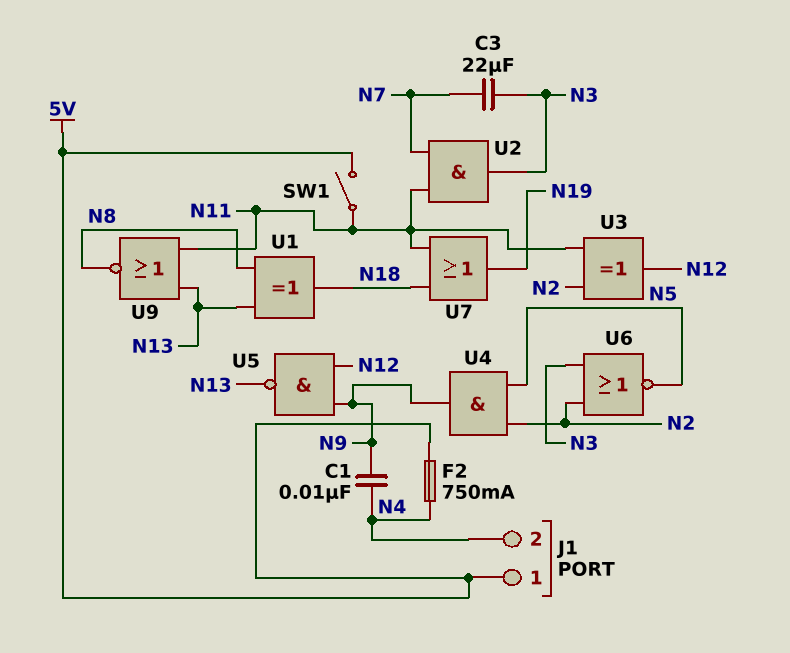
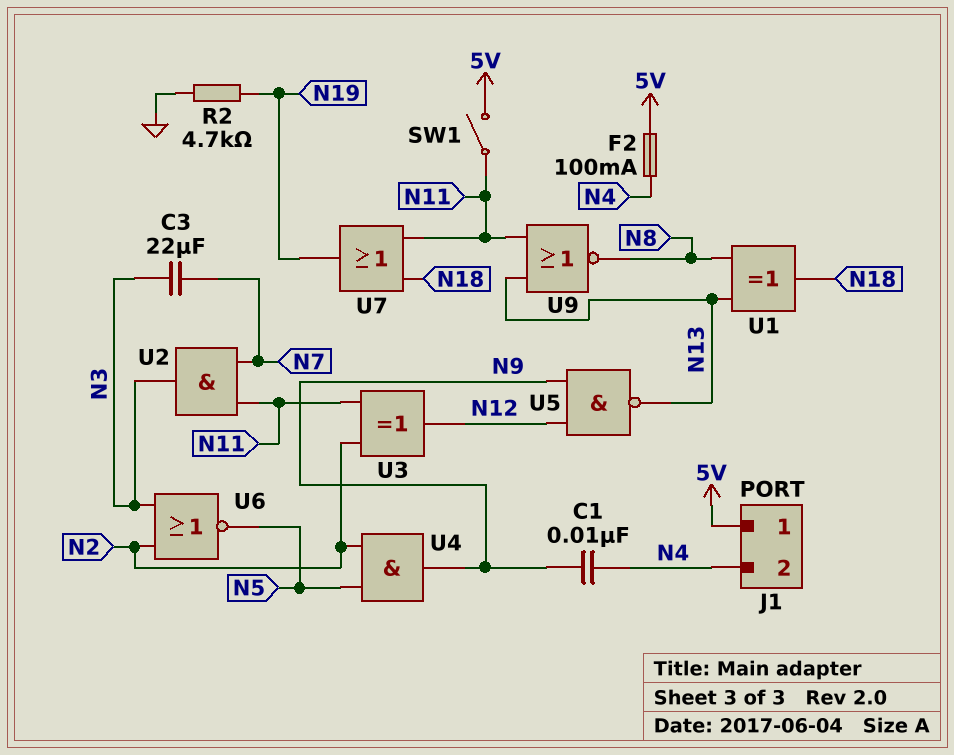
F2: 750mA (5V, N4) -> 100mA (5V, N4)
R2: none -> 4.7k (GND, N19)

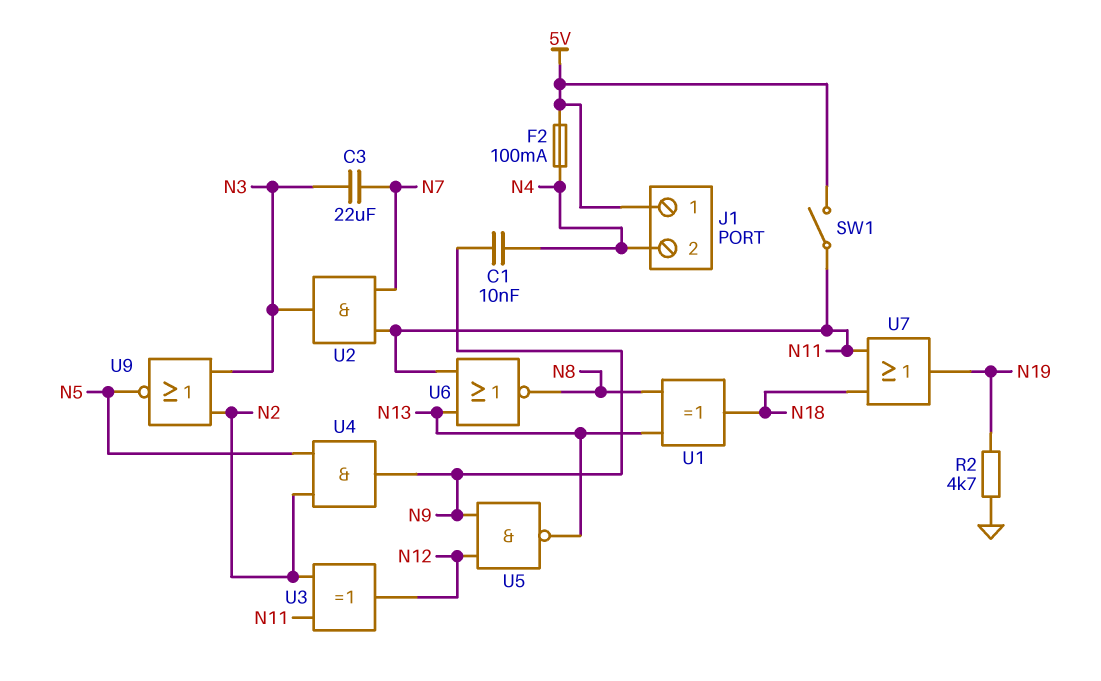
U6: NOR (in N2, in N3, out N5) -> NOR (in N11, in N13, out N8)
U9: NOR (in N11, in N13, out N8) -> NOR (in N2, in N3, out N5)

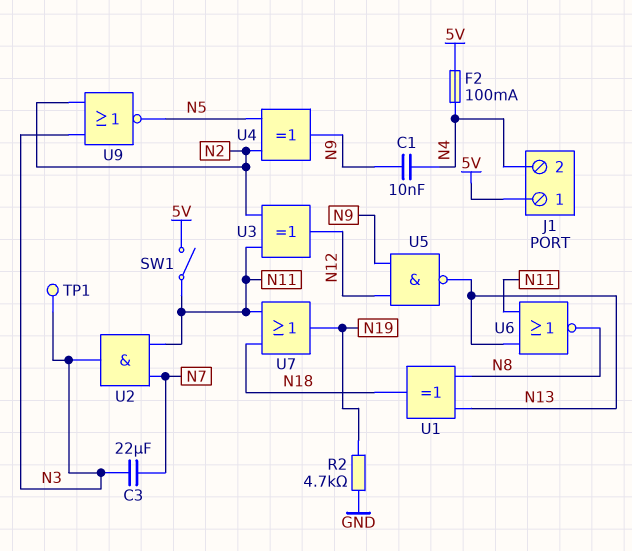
TP1: none -> test point (N3)
U4: AND (in N2, in N5, out N9) -> XOR (in N2, in N5, out N9)

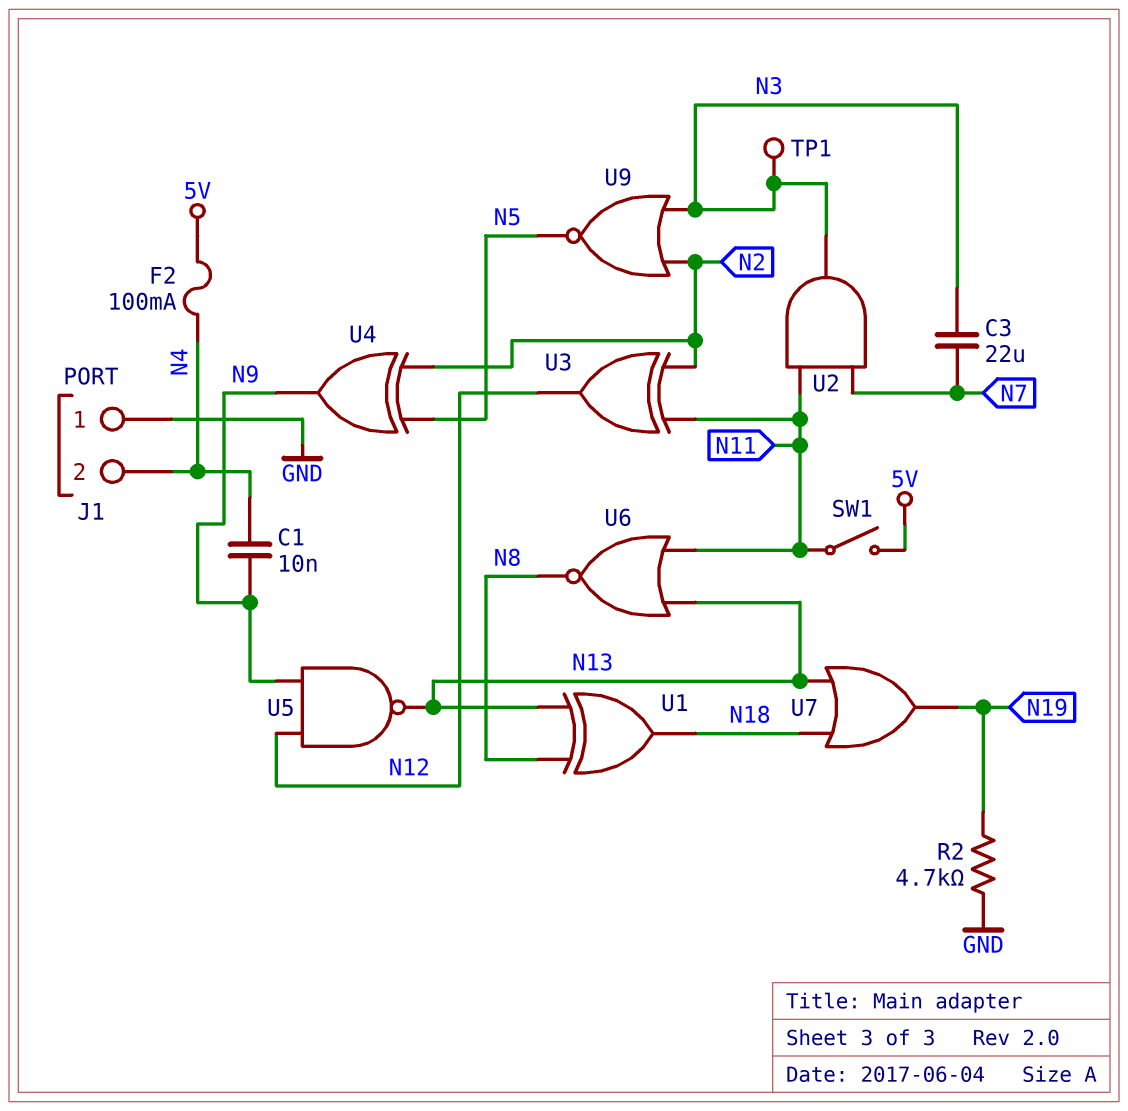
J1 pin 1: 5V -> GND
U7: OR (in N11, in N18, out N19) -> OR (in N13, in N18, out N19)

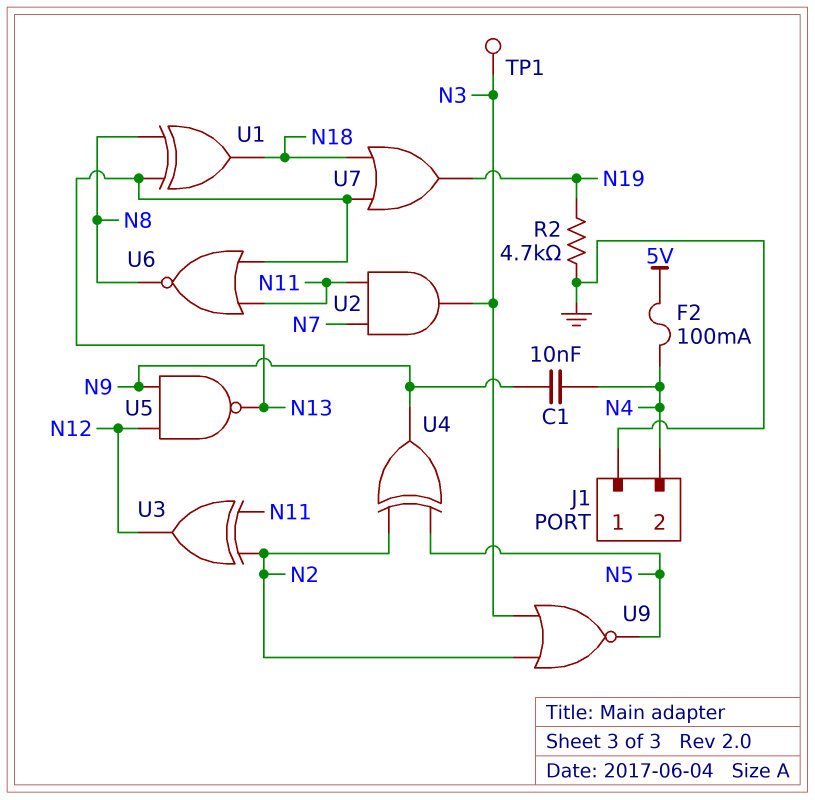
C3: 22uF (N3, N7) -> none
SW1: switch (5V, N11) -> none

